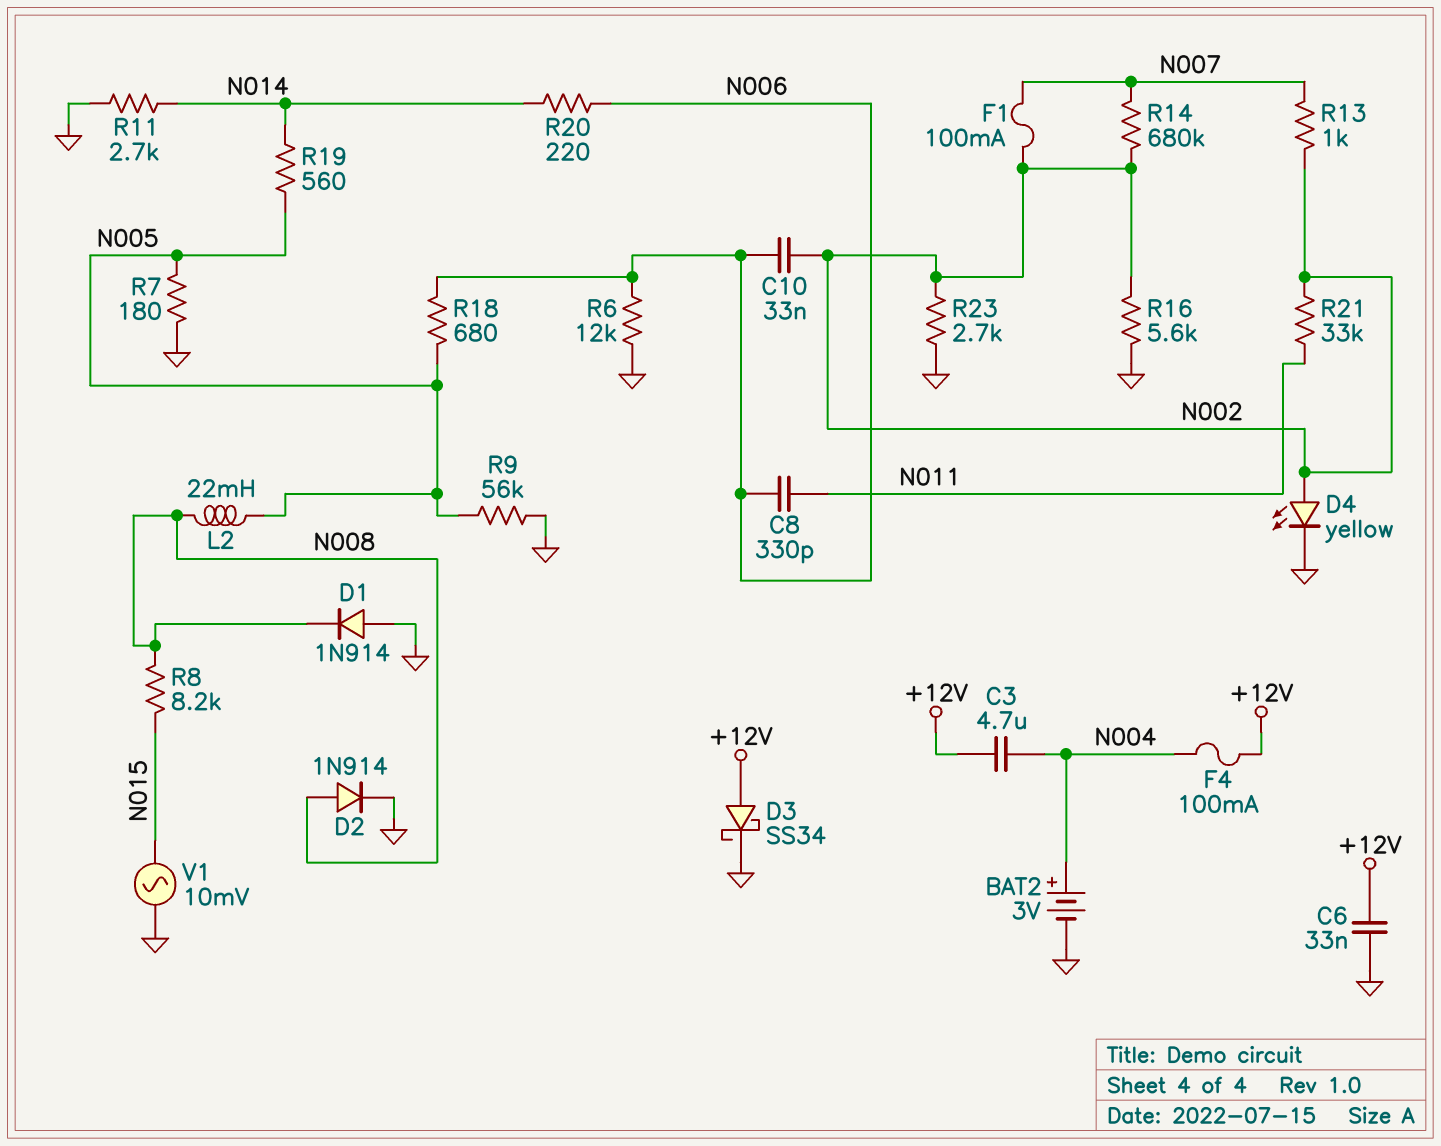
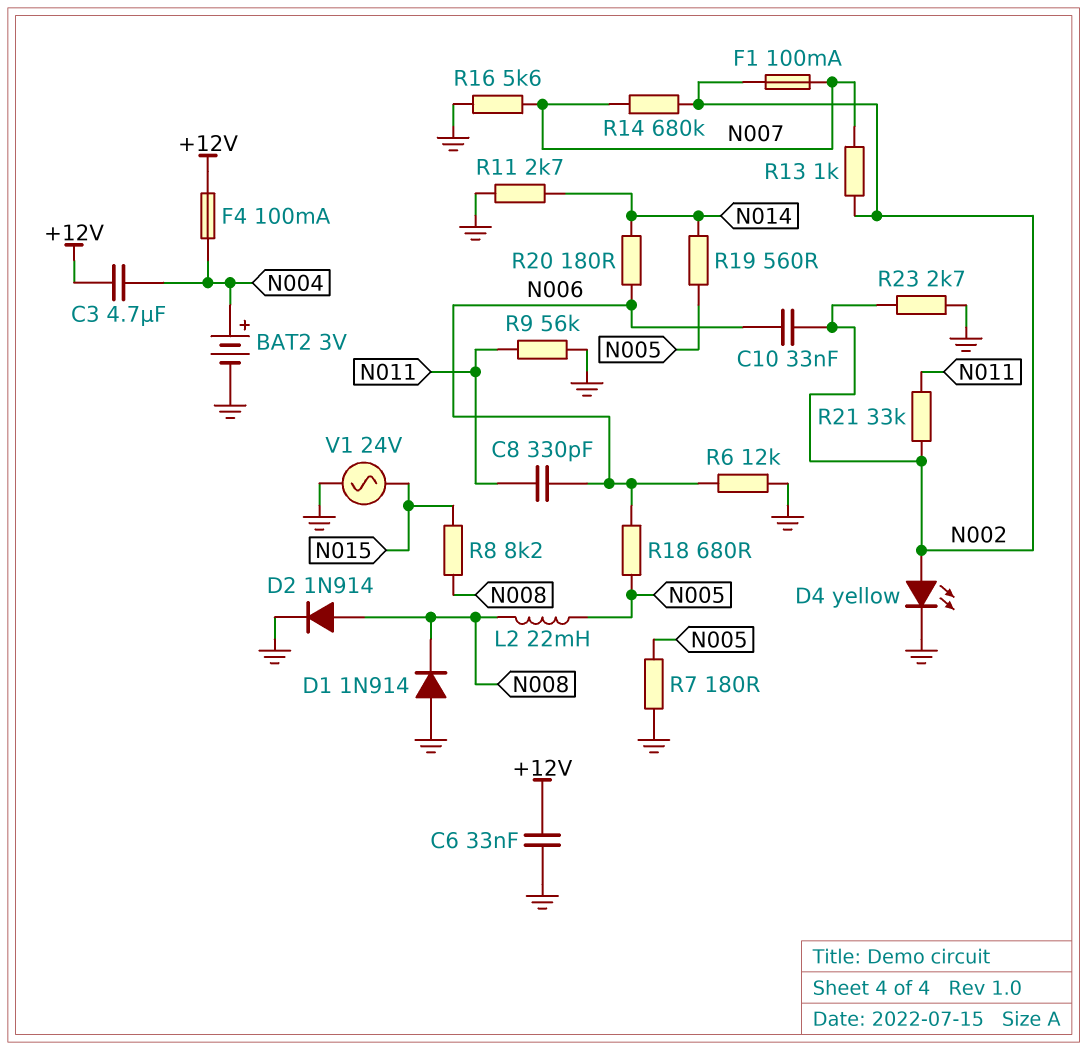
D3: schottky SS34 (A +12V, K GND) -> none
R9: 56k (GND, N005) -> 56k (GND, N011)
R16: 5.6k (GND, N002) -> 5.6k (GND, N007)
R20: 220 (N006, N014) -> 180 (N006, N014)
V1: AC 10mV (GND, N015) -> AC 24V (GND, N015)

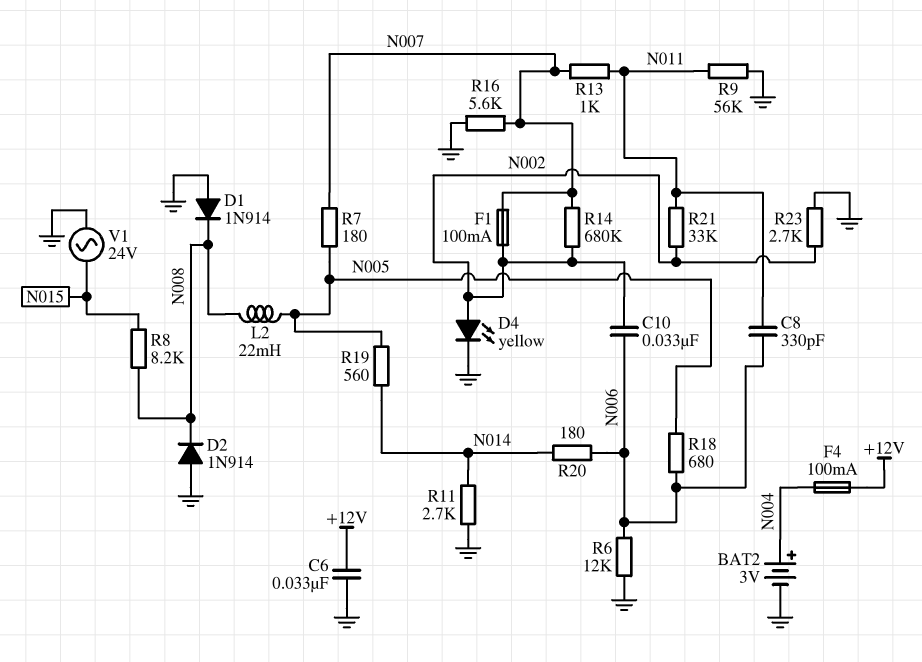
C3: 4.7uF (+12V, N004) -> none
D2: diode 1N914 (A N008, K GND) -> diode 1N914 (A GND, K N008)
R7: 180 (GND, N005) -> 180 (N005, N007)
R13: 1k (N002, N007) -> 1k (N007, N011)

